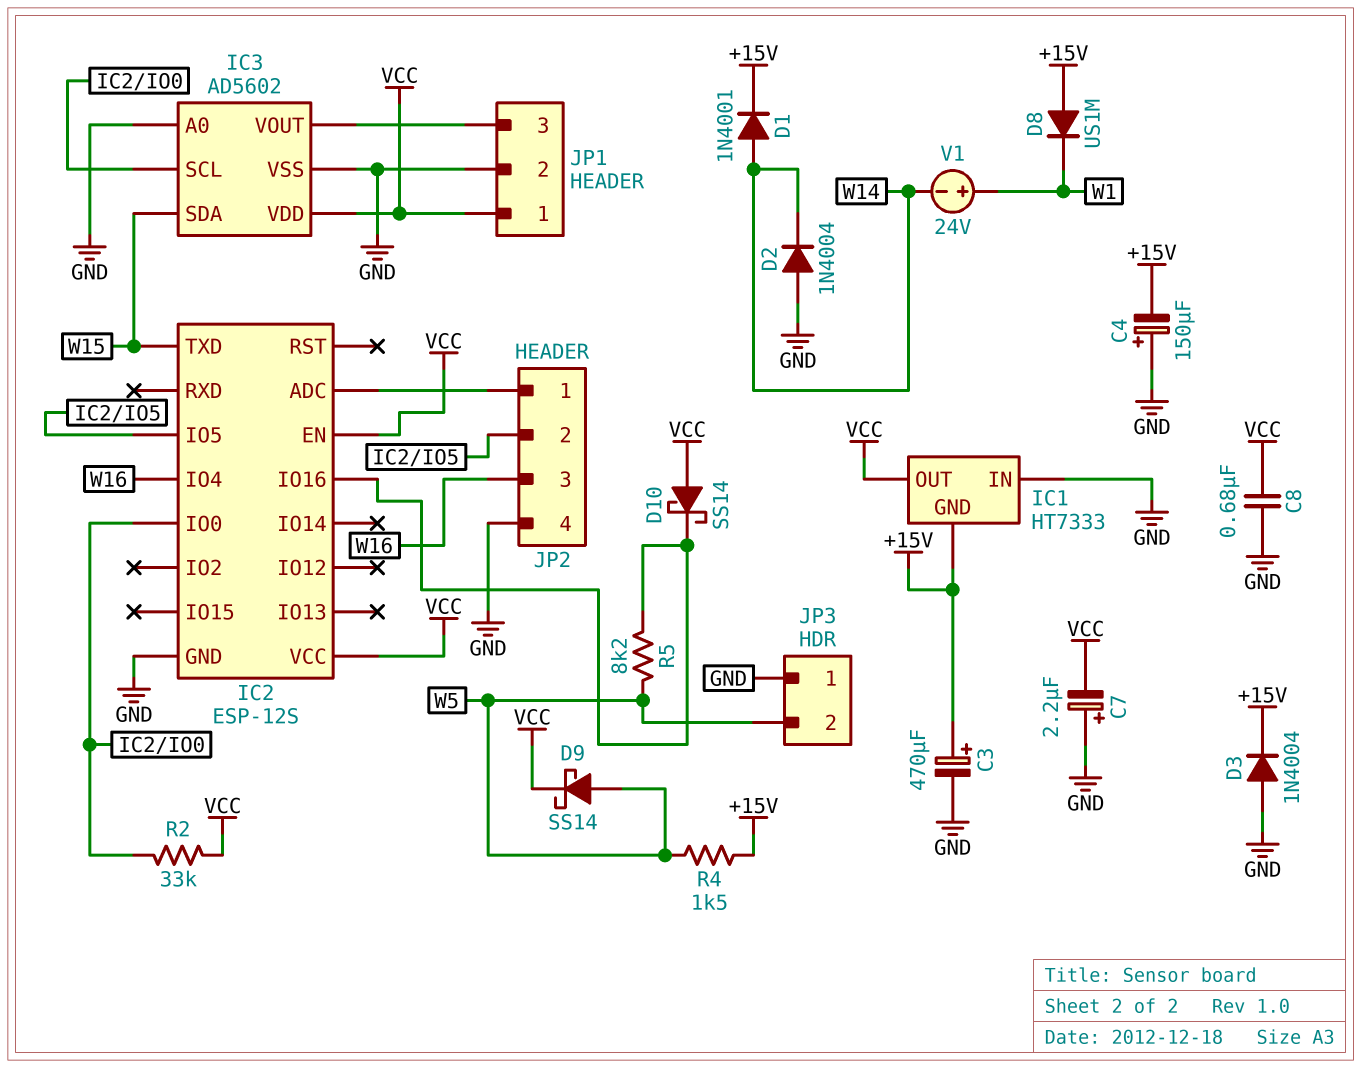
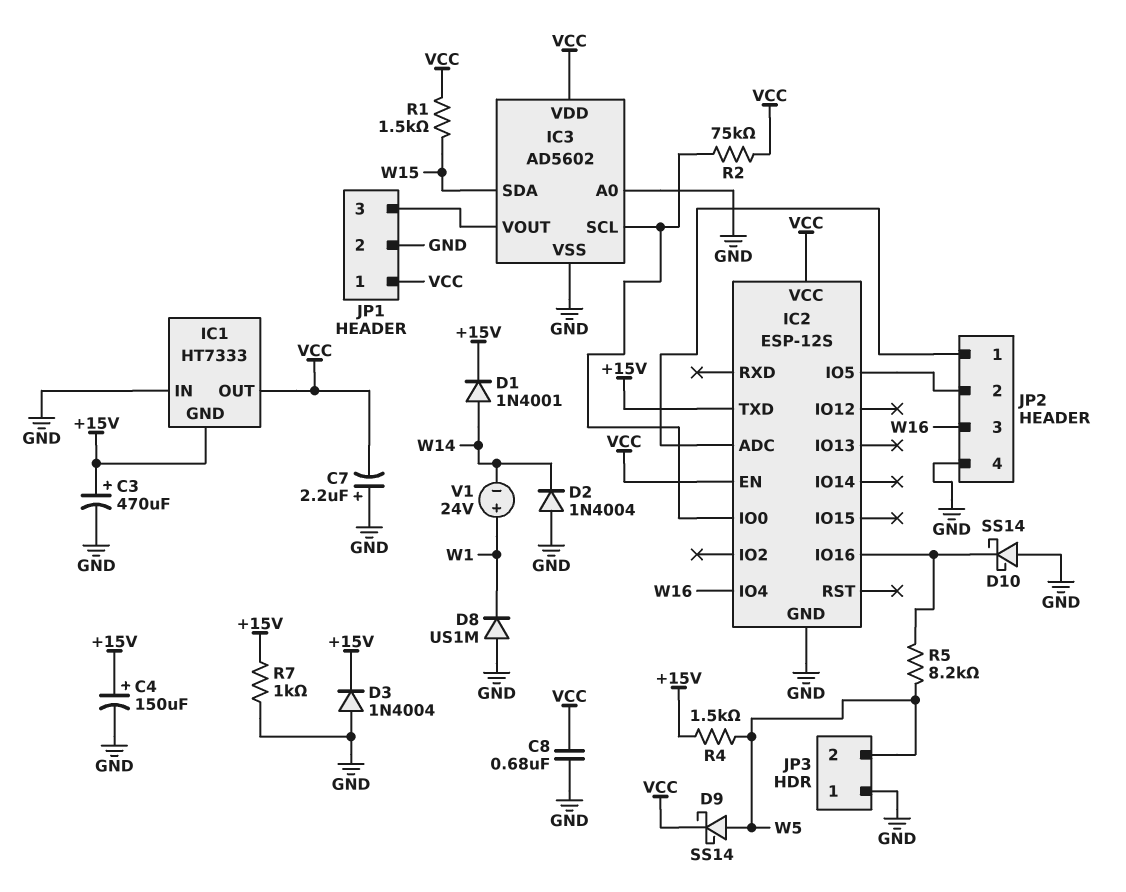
C4: 150uF (plus GND, minus +15V) -> 150uF (plus +15V, minus GND)
D8: diode US1M (A +15V, K W1) -> diode US1M (A GND, K W1)
D10: schottky SS14 (A VCC, K IC2/IO16) -> schottky SS14 (A GND, K IC2/IO16)
IC2 pin TXD: W15 -> +15V
R1: none -> 1.5k (VCC, W15)
R2: 33k (IC2/IO0, VCC) -> 75k (IC2/IO0, VCC)
R7: none -> 1k (+15V, GND)

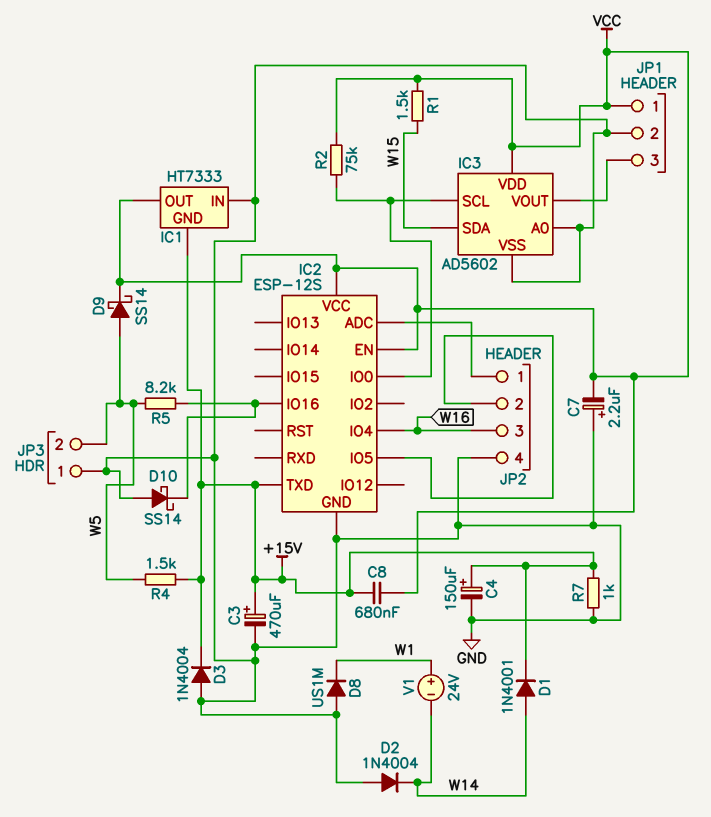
C8: 680nF (GND, VCC) -> 680nF (+15V, VCC)

